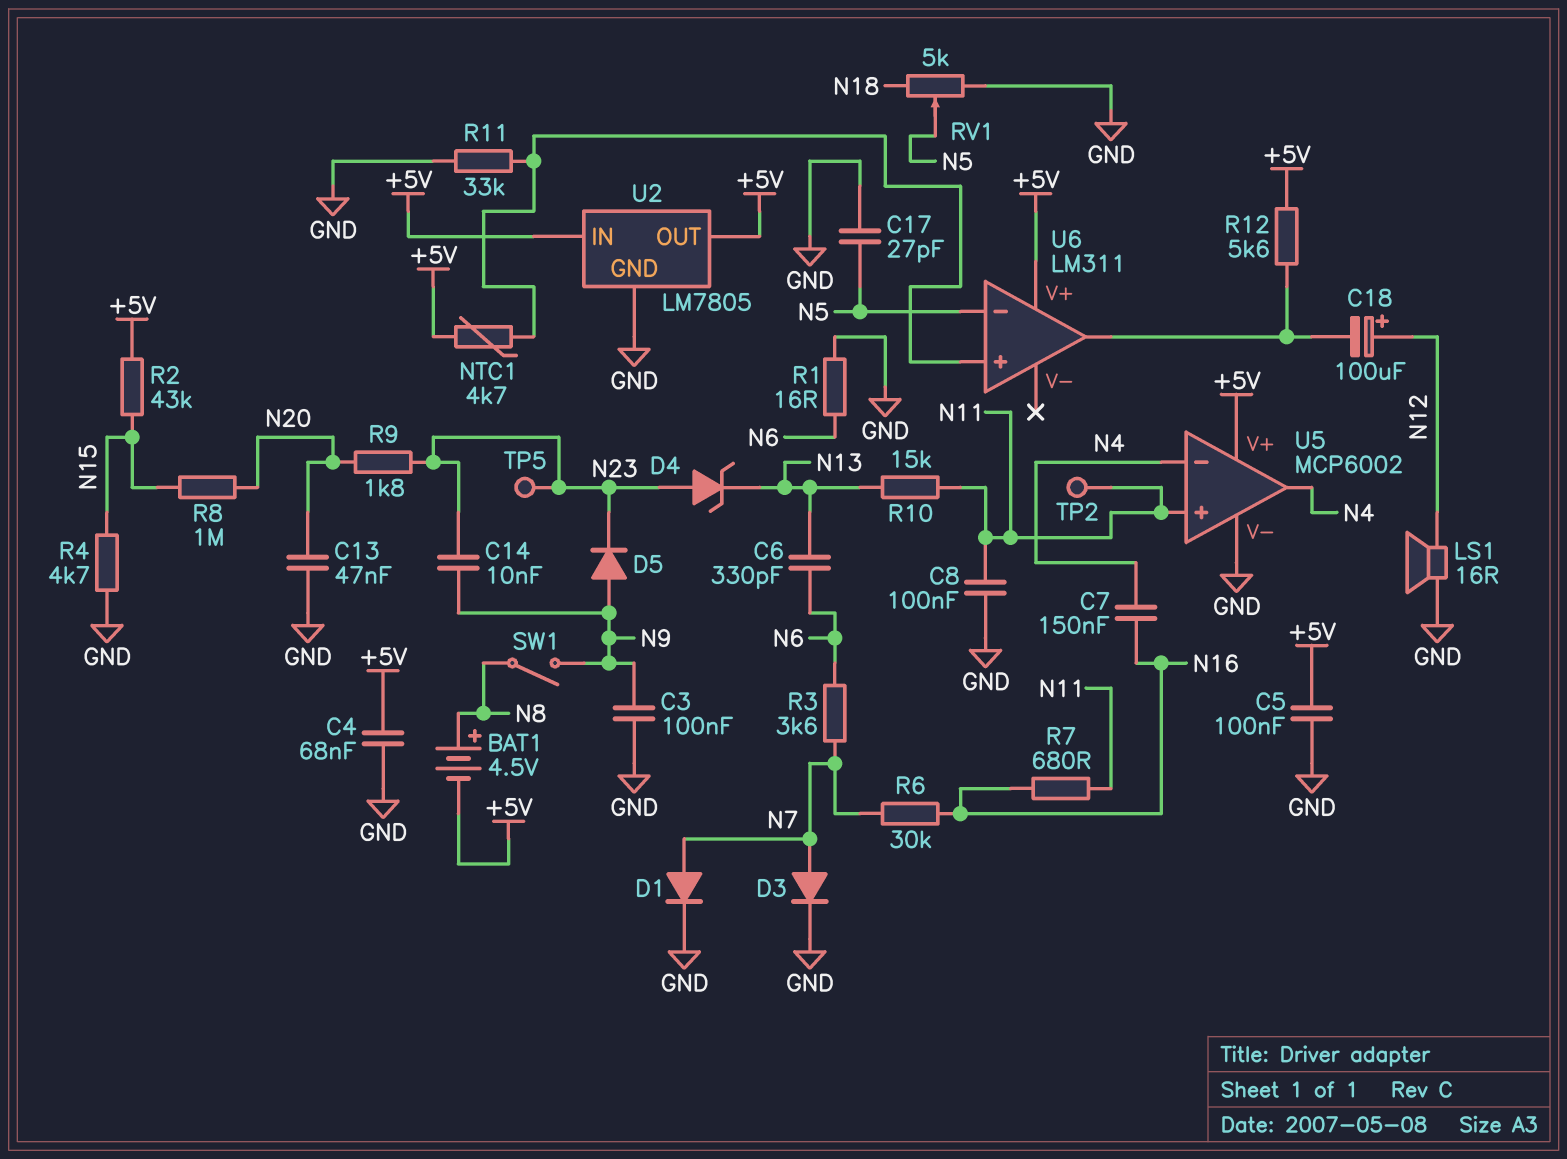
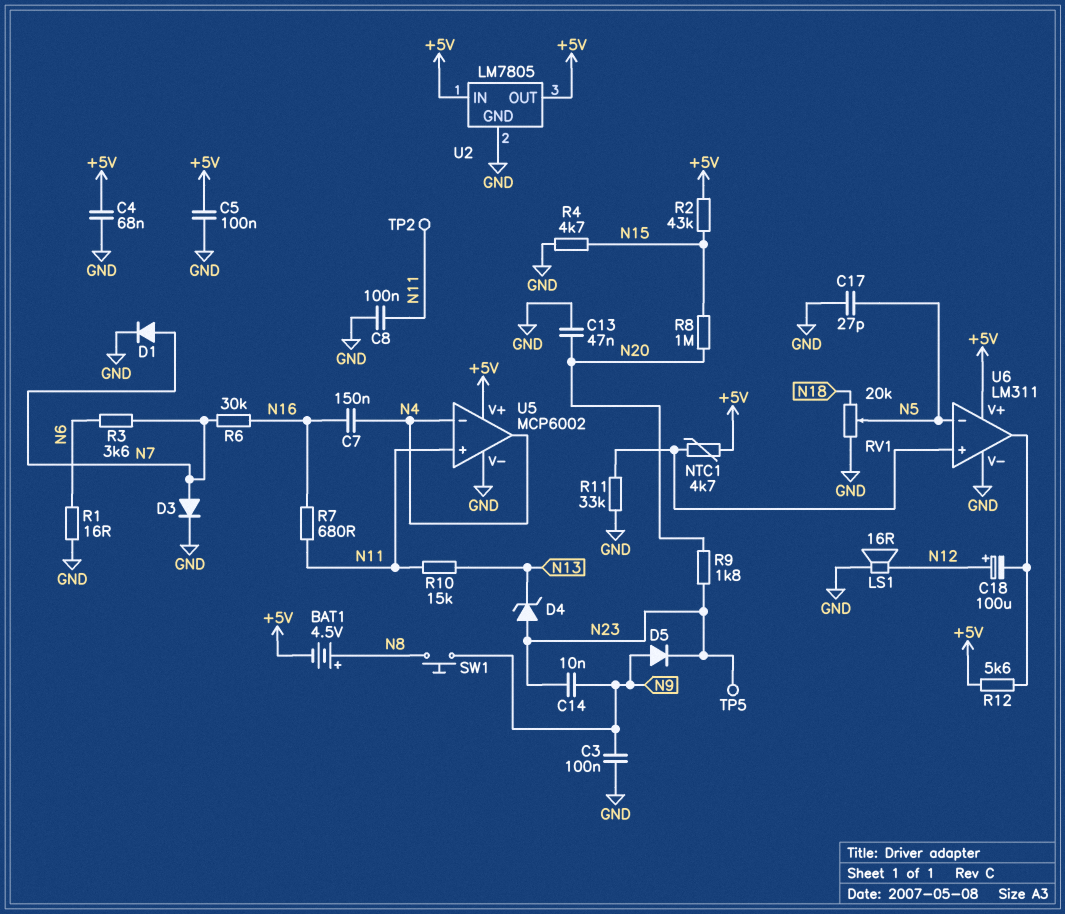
C6: 330pF (N6, N13) -> none
RV1: 5k (GND, N18, wiper N5) -> 20k (GND, N18, wiper N5)
SW1: switch (N8, N9) -> button (N8, N9)
U6 pin V-: none -> GND

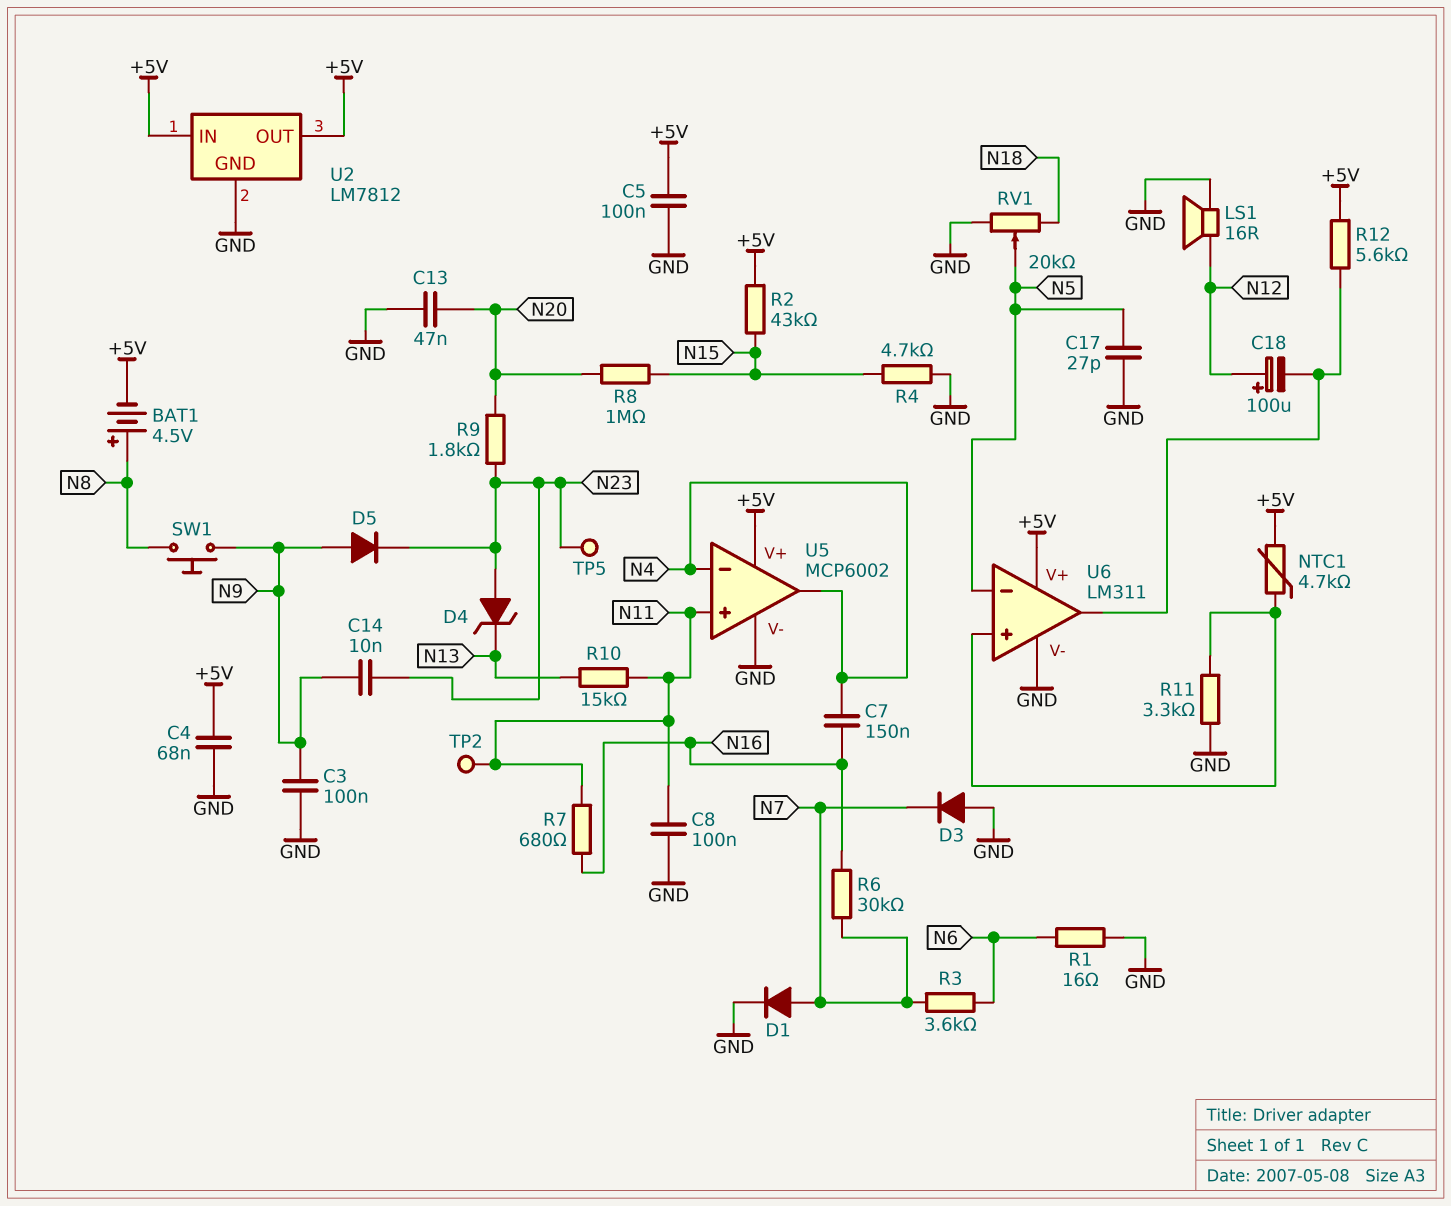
D3: diode (A N7, K GND) -> diode (A GND, K N7)
R11: 33k (GND, U6/in+) -> 3.3k (GND, U6/in+)
U2: LM7805 -> LM7812

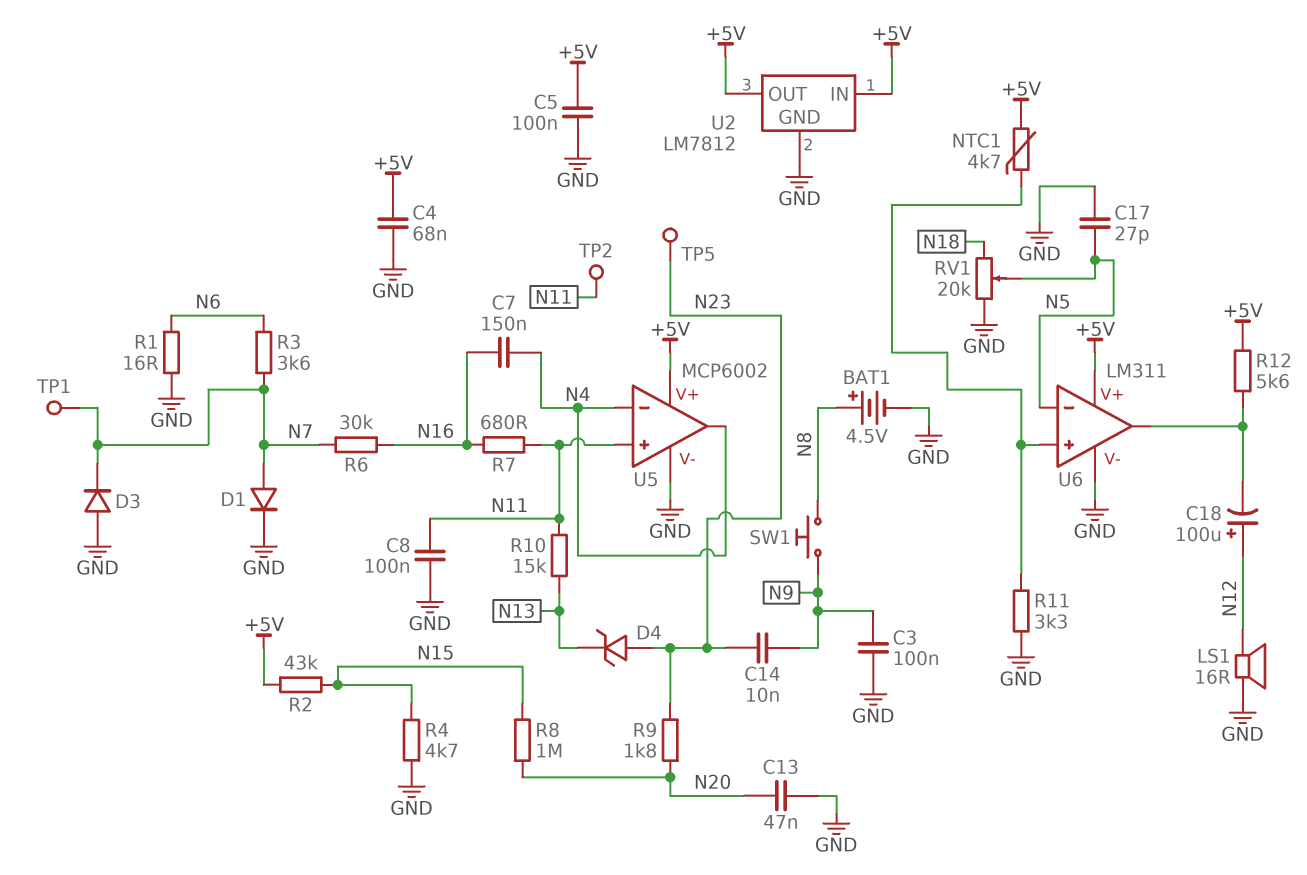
BAT1: 4.5V (plus N8, minus +5V) -> 4.5V (plus N8, minus GND)
D5: diode (A N9, K N23) -> none
TP1: none -> test point (N7)

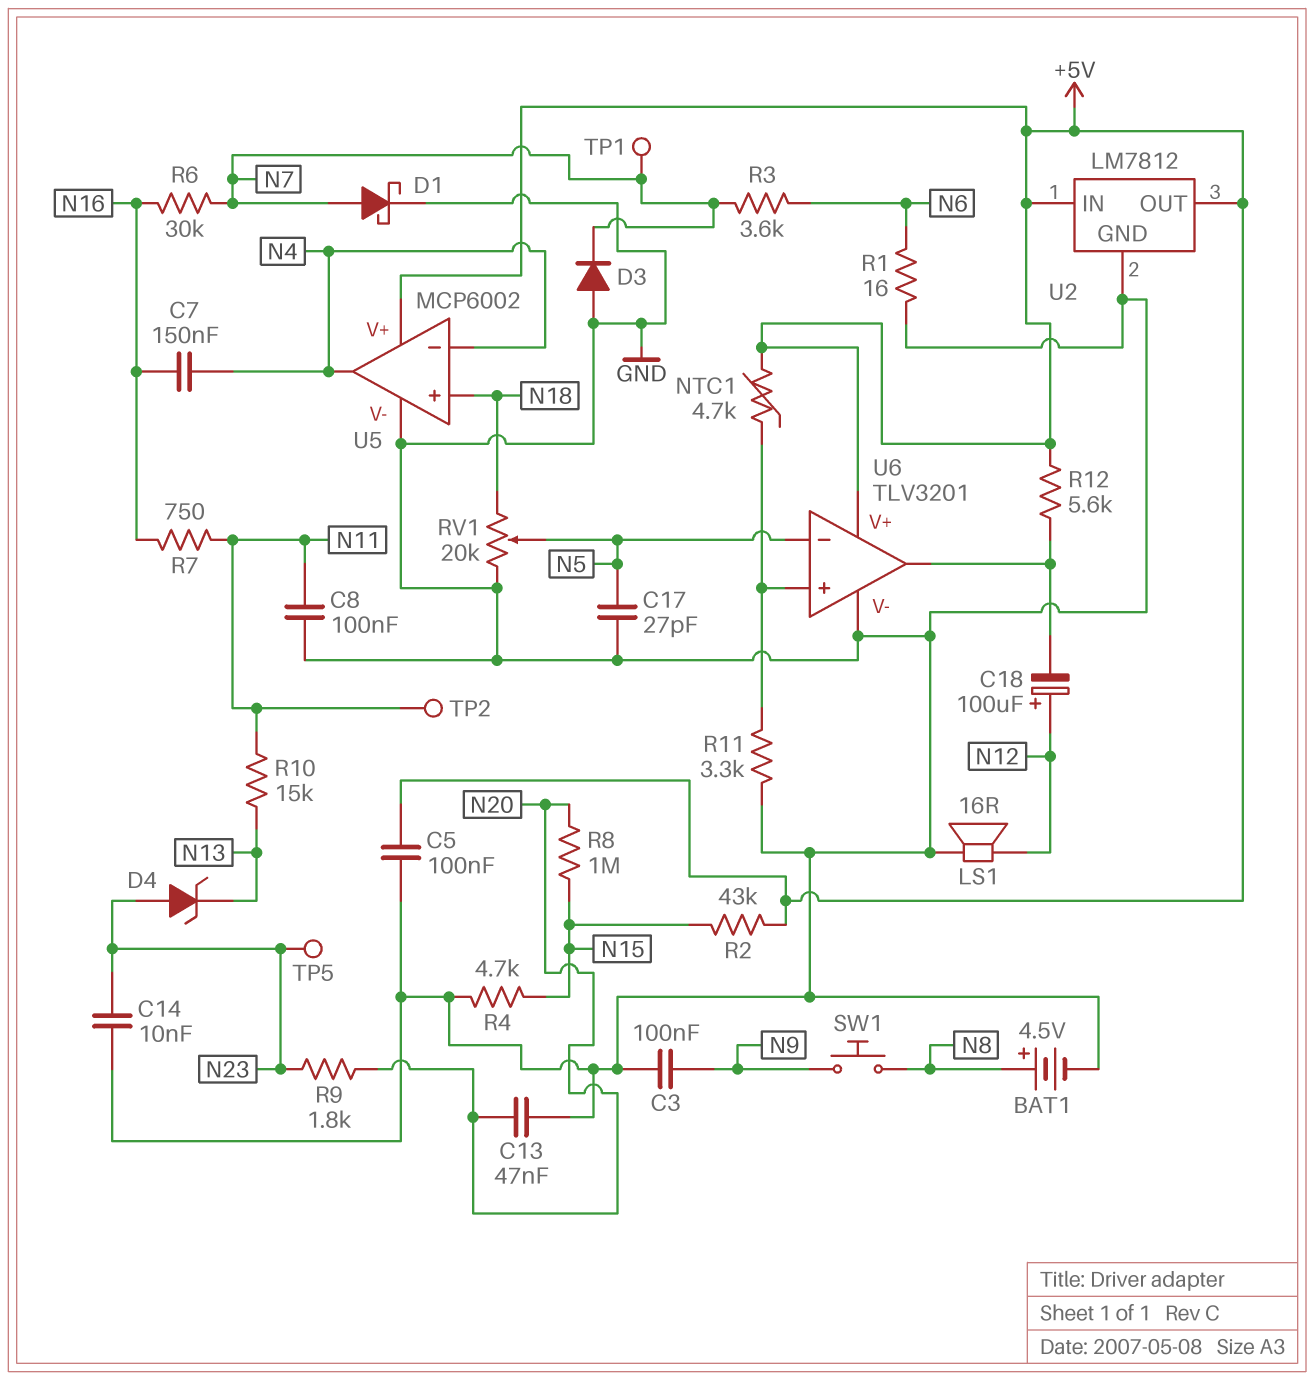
C4: 68nF (+5V, GND) -> none
C14: 10nF (N9, N23) -> 10nF (GND, N23)
D1: diode (A N7, K GND) -> schottky (A N7, K GND)
R7: 680 (N11, N16) -> 750 (N11, N16)
U5 pin in+: N11 -> N18
U6: LM311 -> TLV3201

